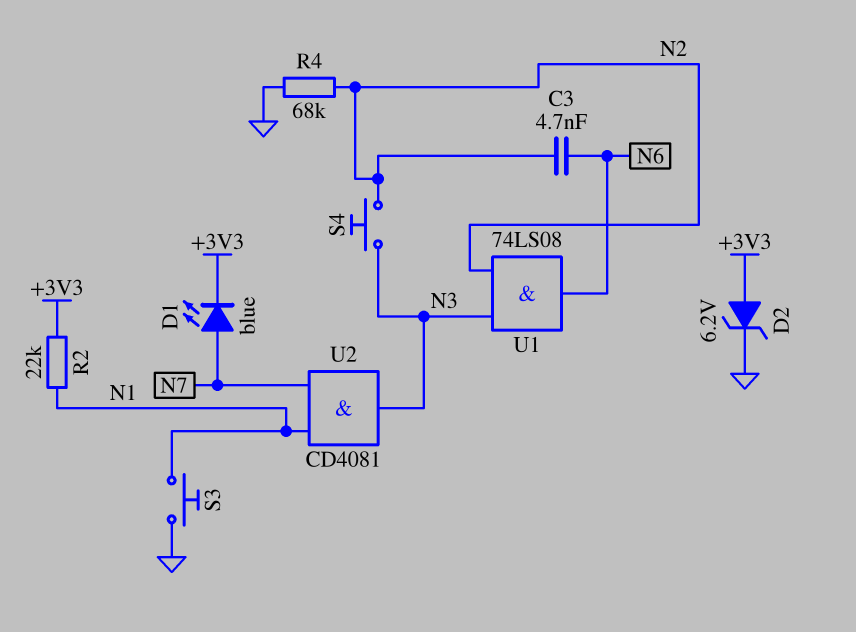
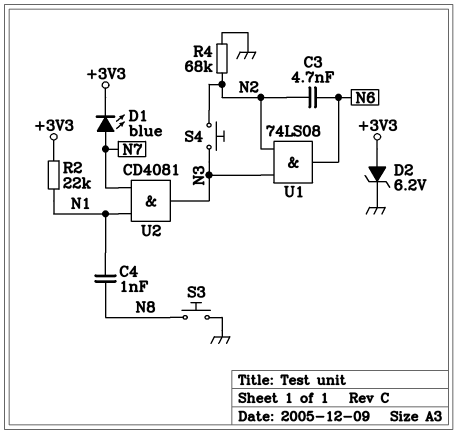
C4: none -> 1nF (N1, N8)
S3: button (GND, N1) -> button (GND, N8)

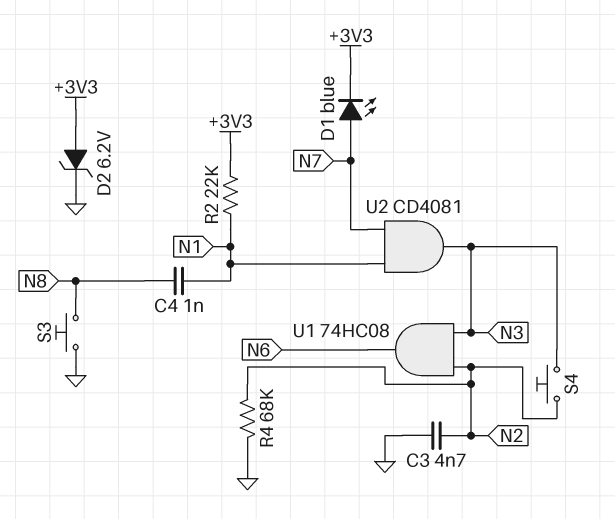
C3: 4.7nF (N2, N6) -> 4.7nF (GND, N2)
U1: AND 74LS08 (in N2, in N3, out N6) -> AND 74HC08 (in N2, in N3, out N6)

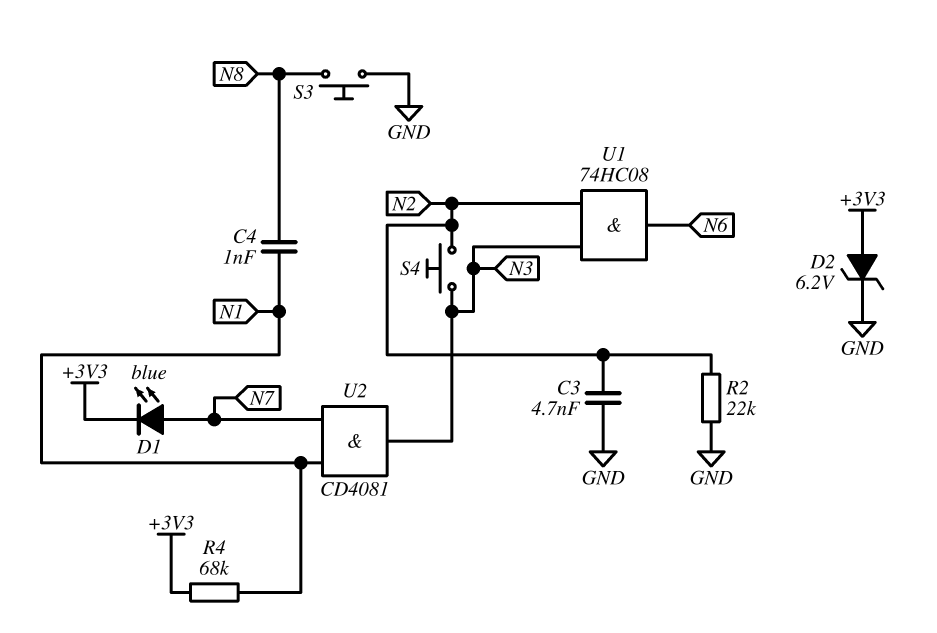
R2: 22k (+3V3, N1) -> 22k (GND, N2)
R4: 68k (GND, N2) -> 68k (+3V3, N1)

